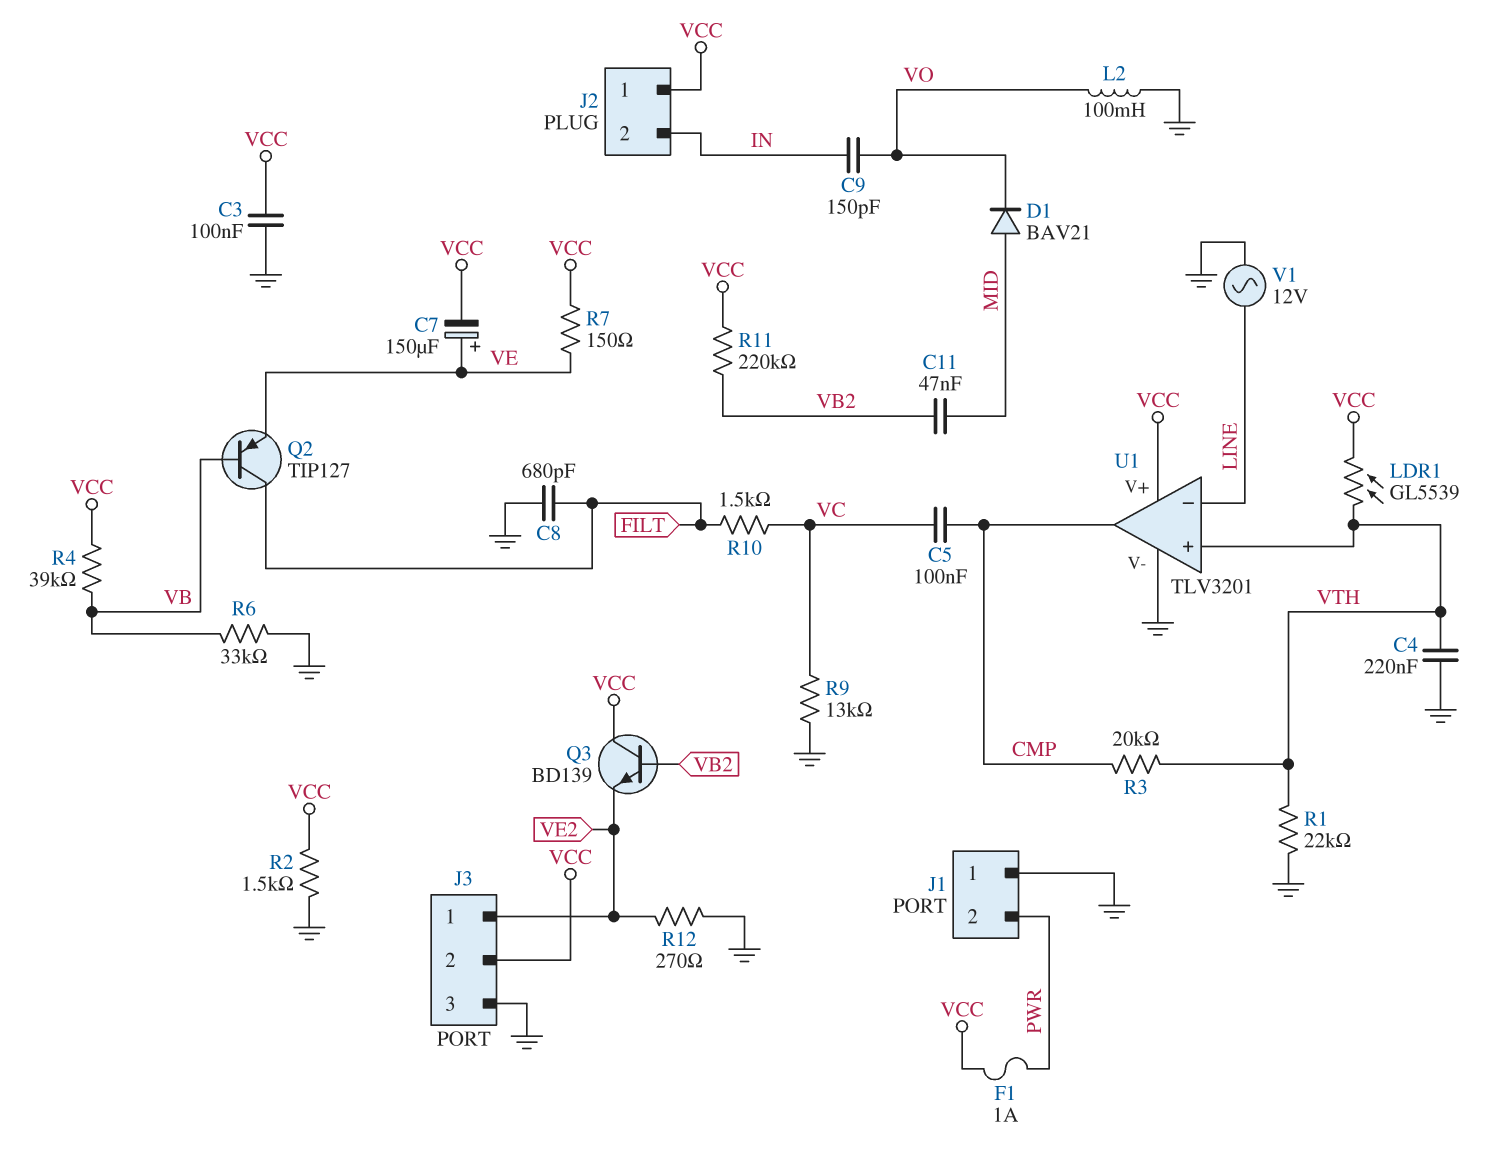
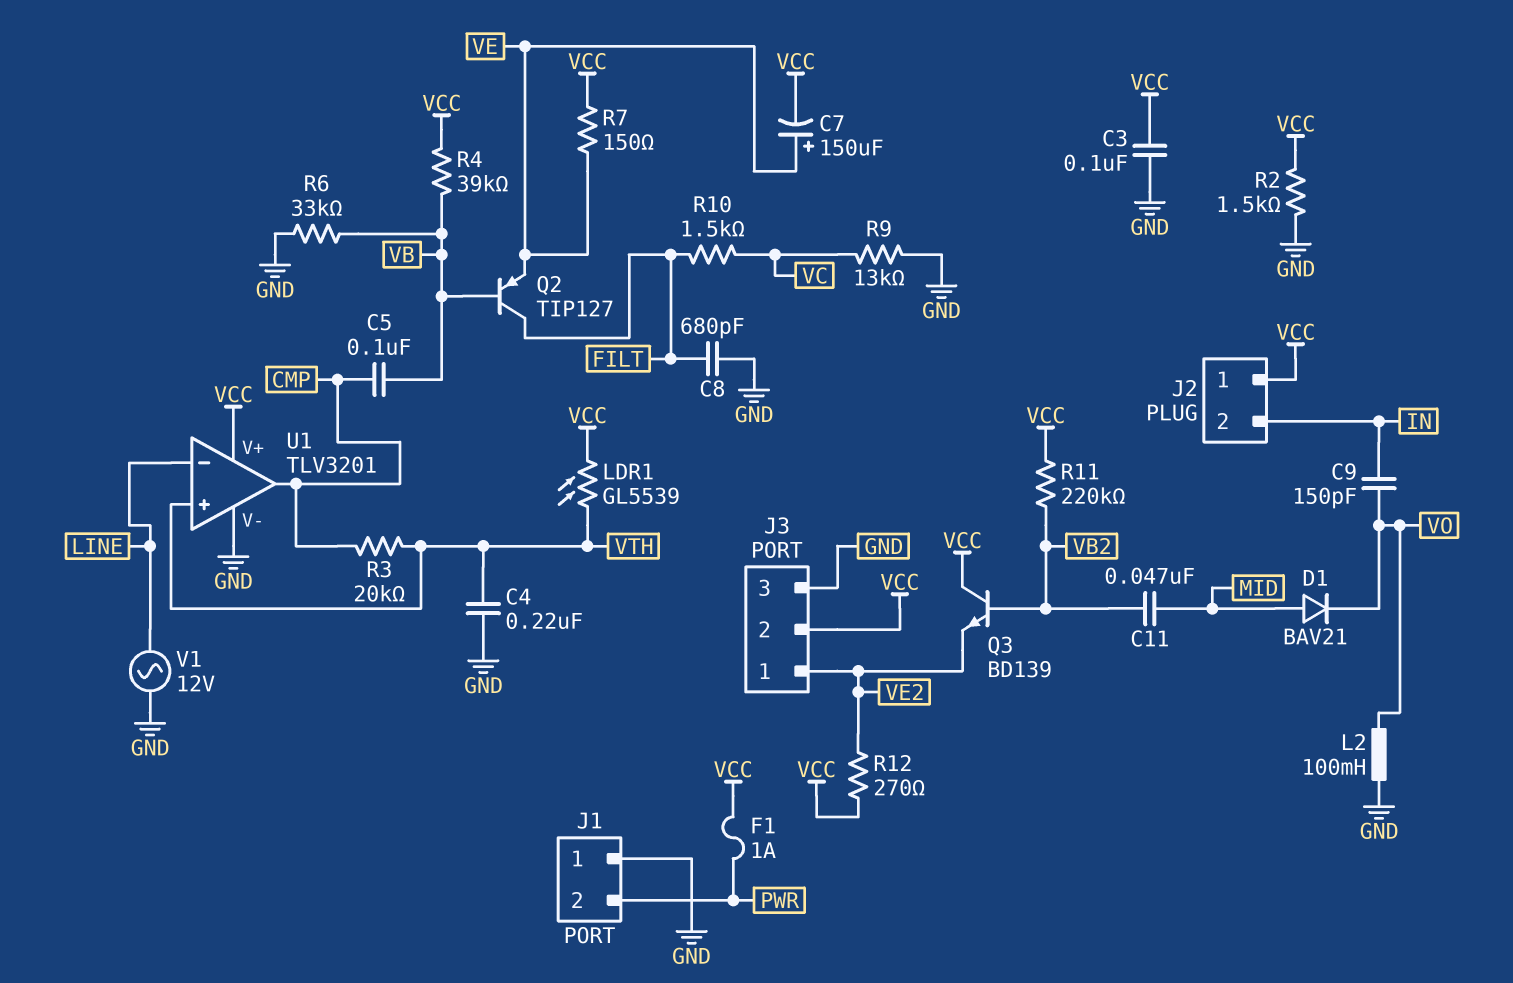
C5: 100nF (CMP, VC) -> 100nF (CMP, VB)
R1: 22k (GND, VTH) -> none
R12: 270 (GND, VE2) -> 270 (VCC, VE2)

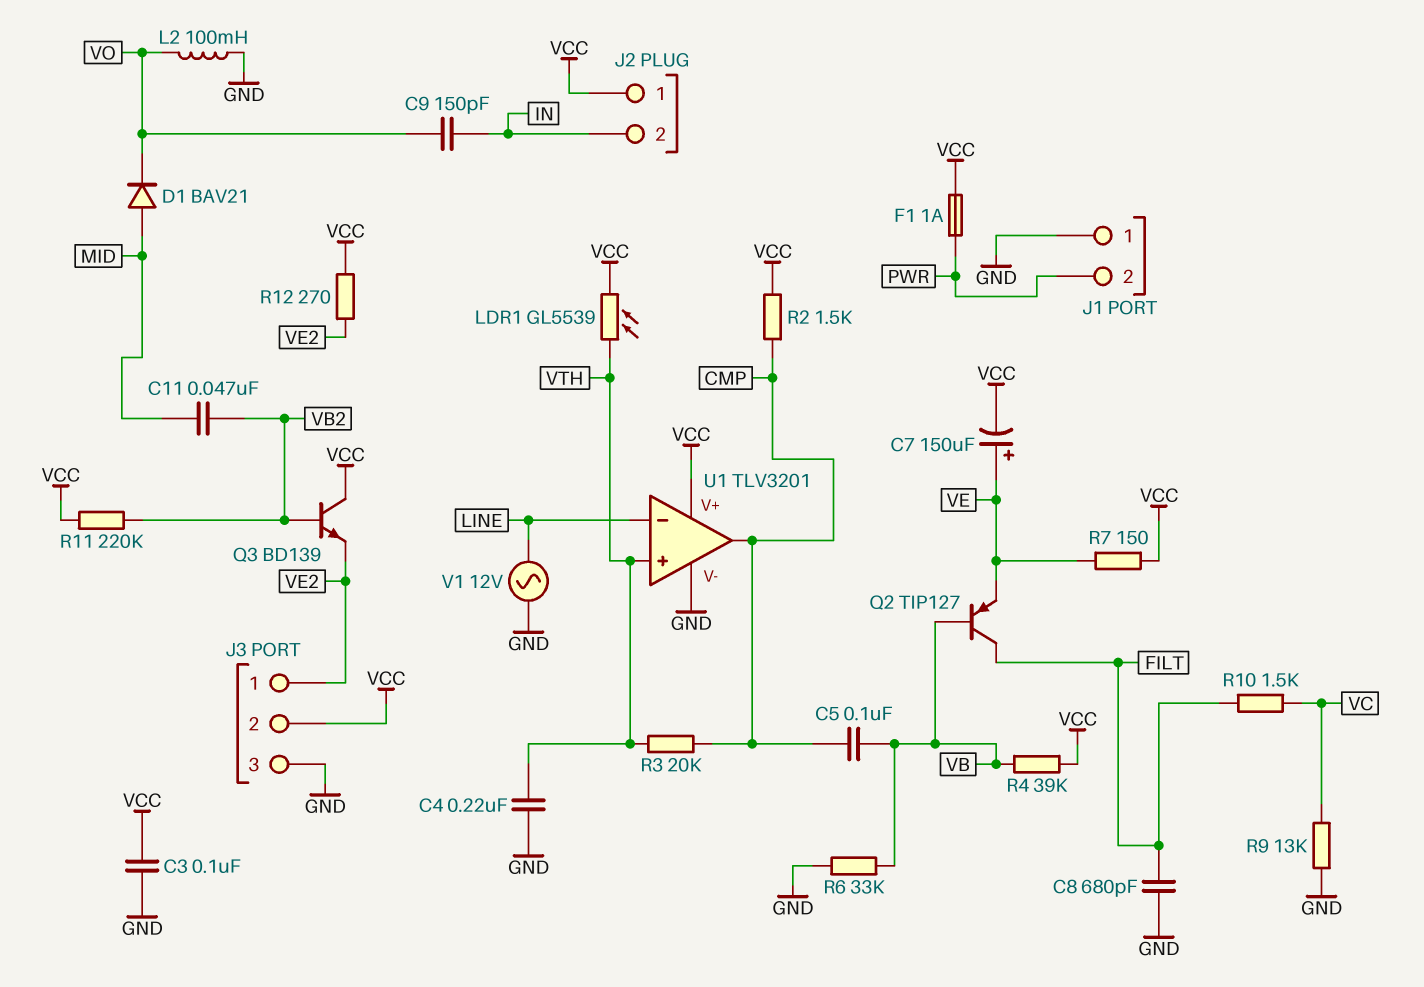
R2: 1.5k (GND, VCC) -> 1.5k (CMP, VCC)

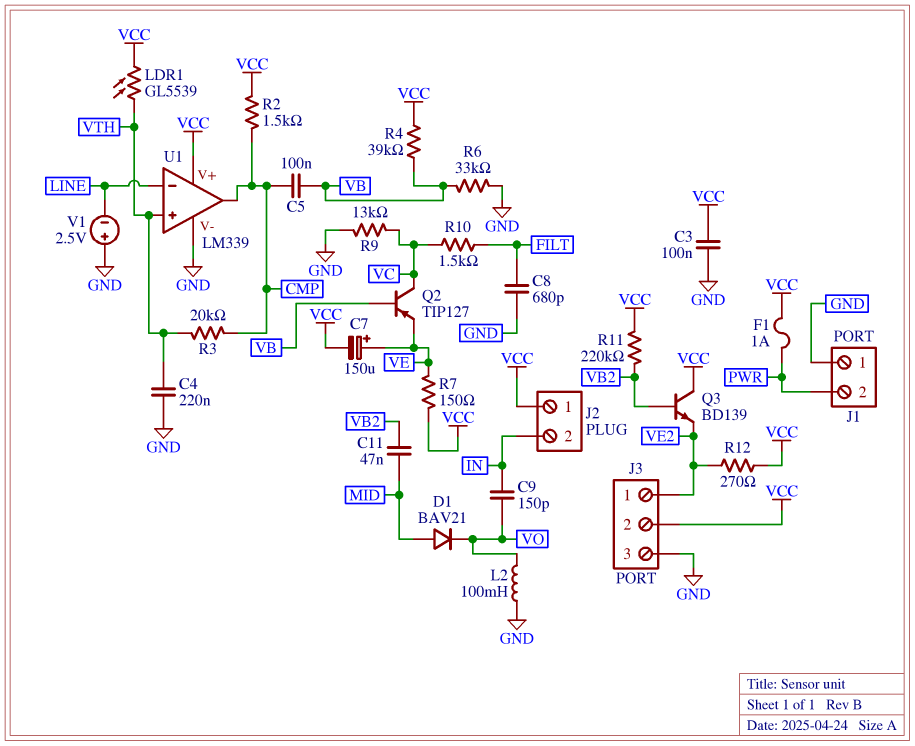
Q2: PNP TIP127 (B VB, C FILT, E VE) -> PNP TIP127 (B VB, C VC, E VE)
U1: TLV3201 -> LM339
V1: AC 12V (GND, LINE) -> 2.5V (plus GND, minus LINE)

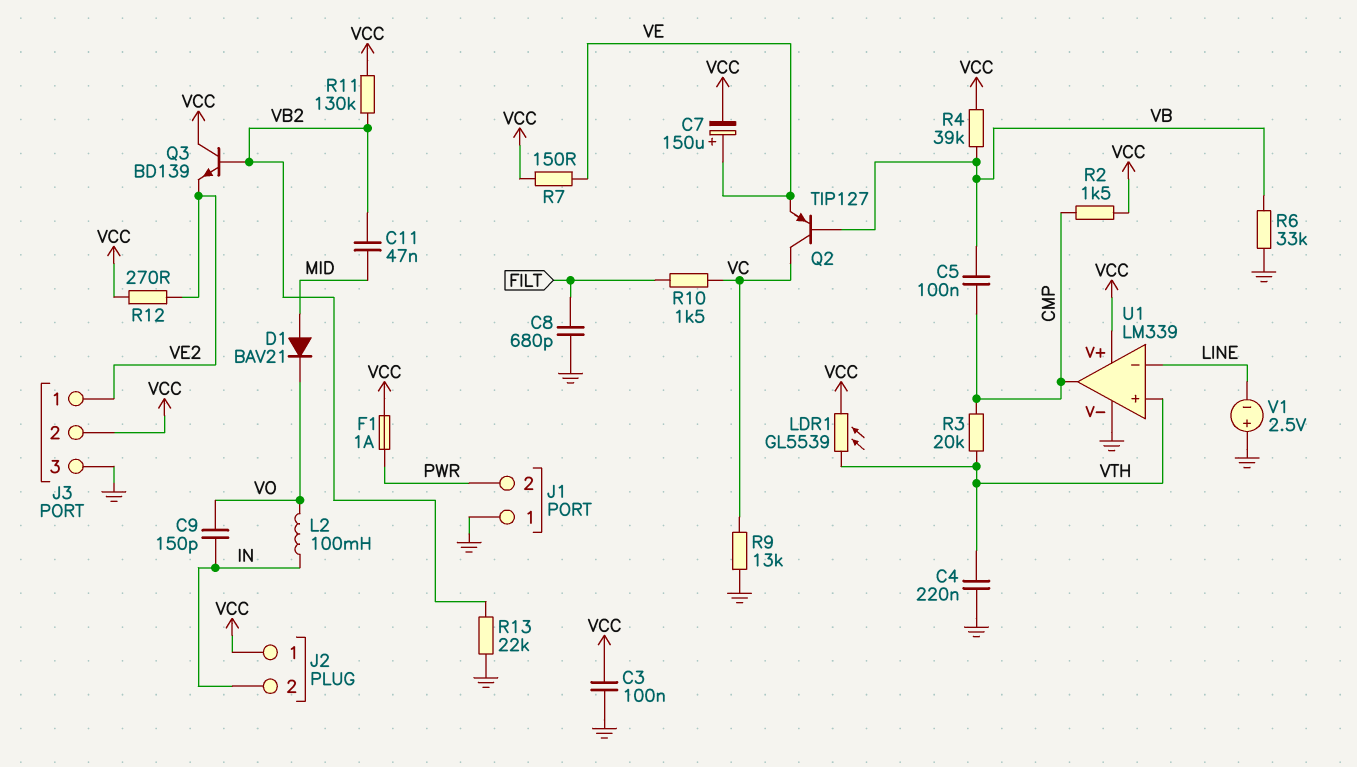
L2: 100mH (GND, VO) -> 100mH (IN, VO)
R11: 220k (VB2, VCC) -> 130k (VB2, VCC)
R13: none -> 22k (GND, VB2)

